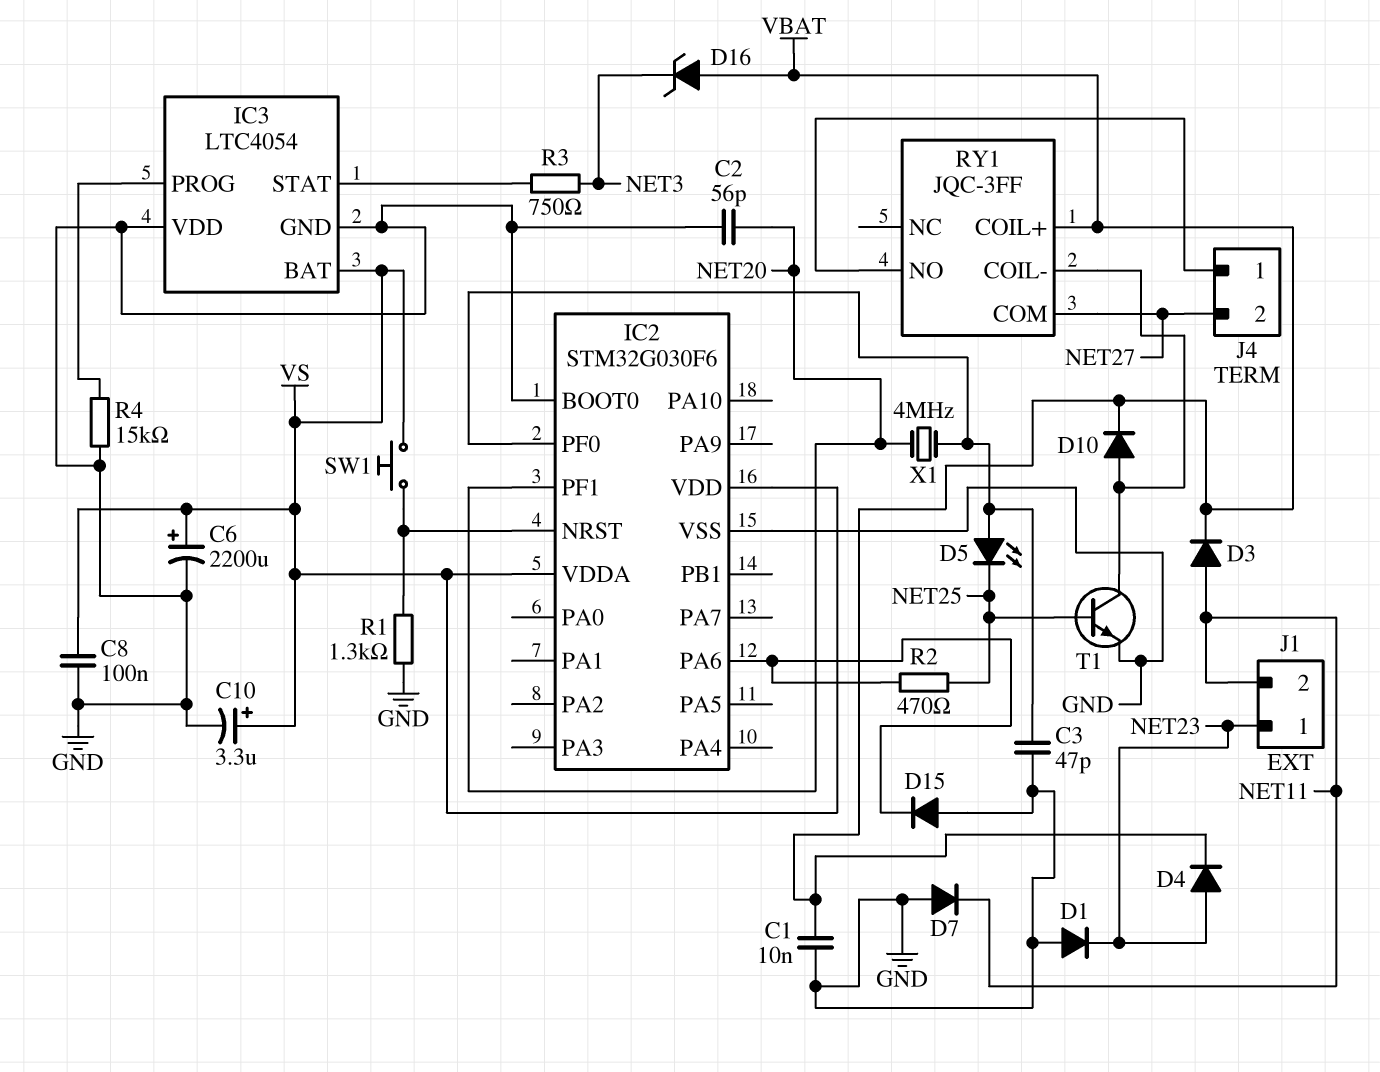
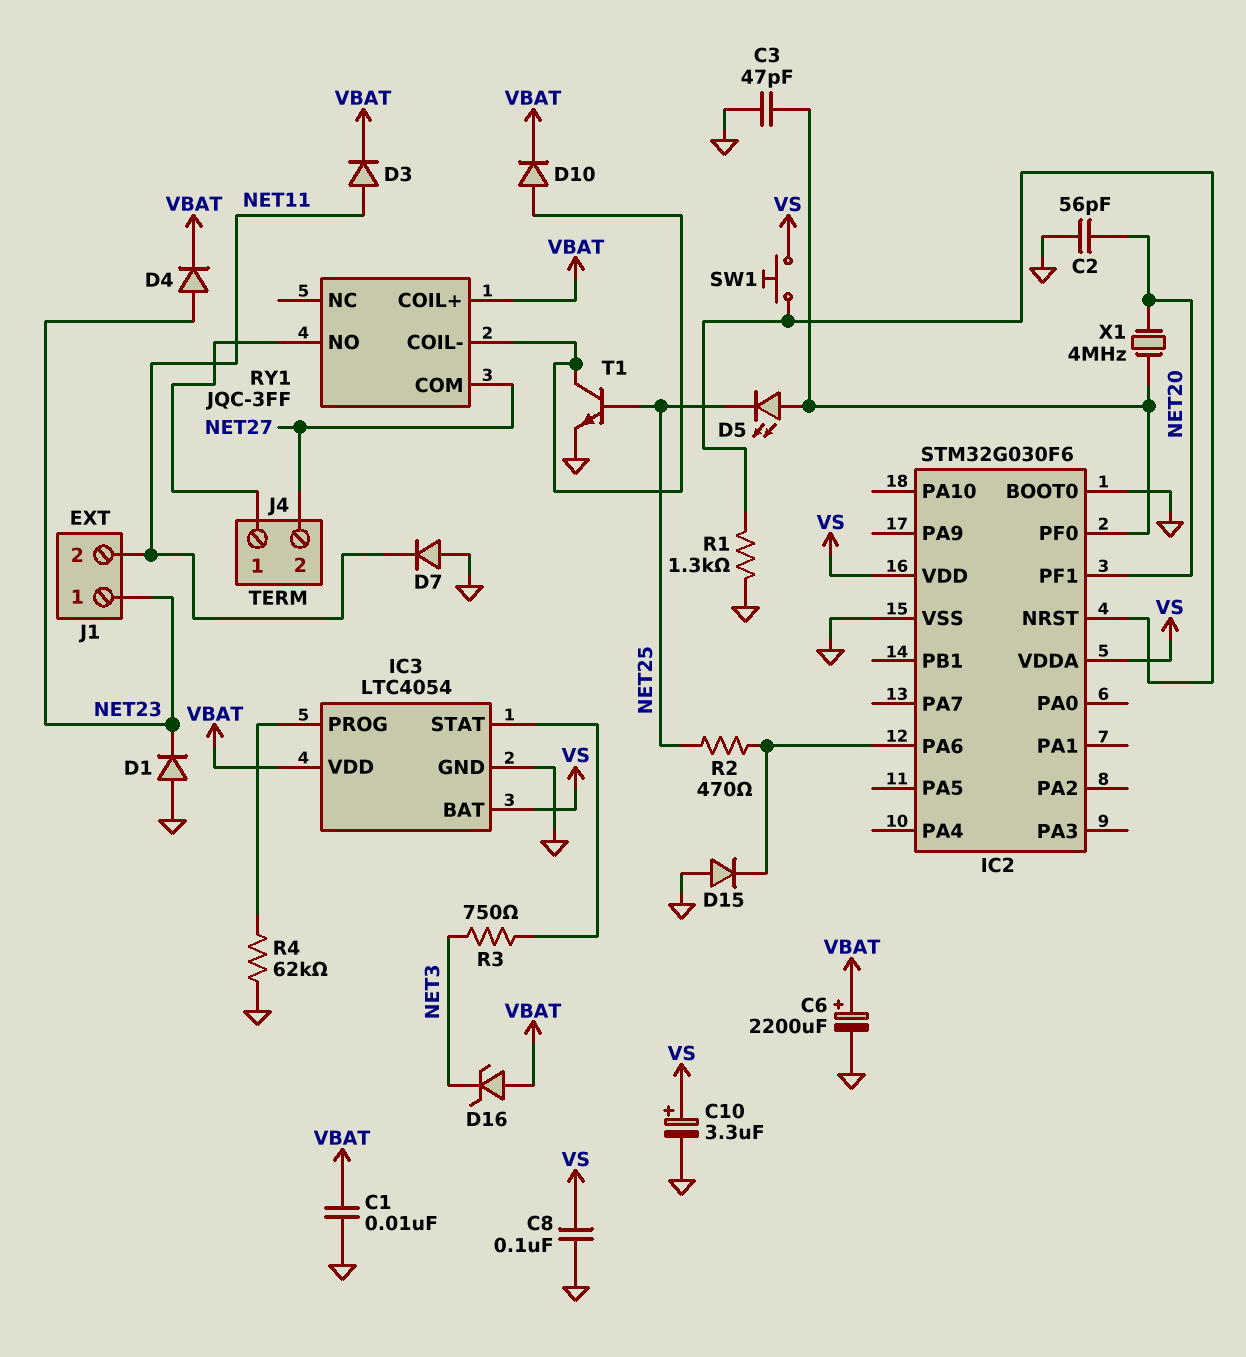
C6: 2200uF (plus VS, minus GND) -> 2200uF (plus VBAT, minus GND)
IC3 pin VDD: GND -> VBAT
R4: 15k (GND, IC3/PROG) -> 62k (GND, IC3/PROG)

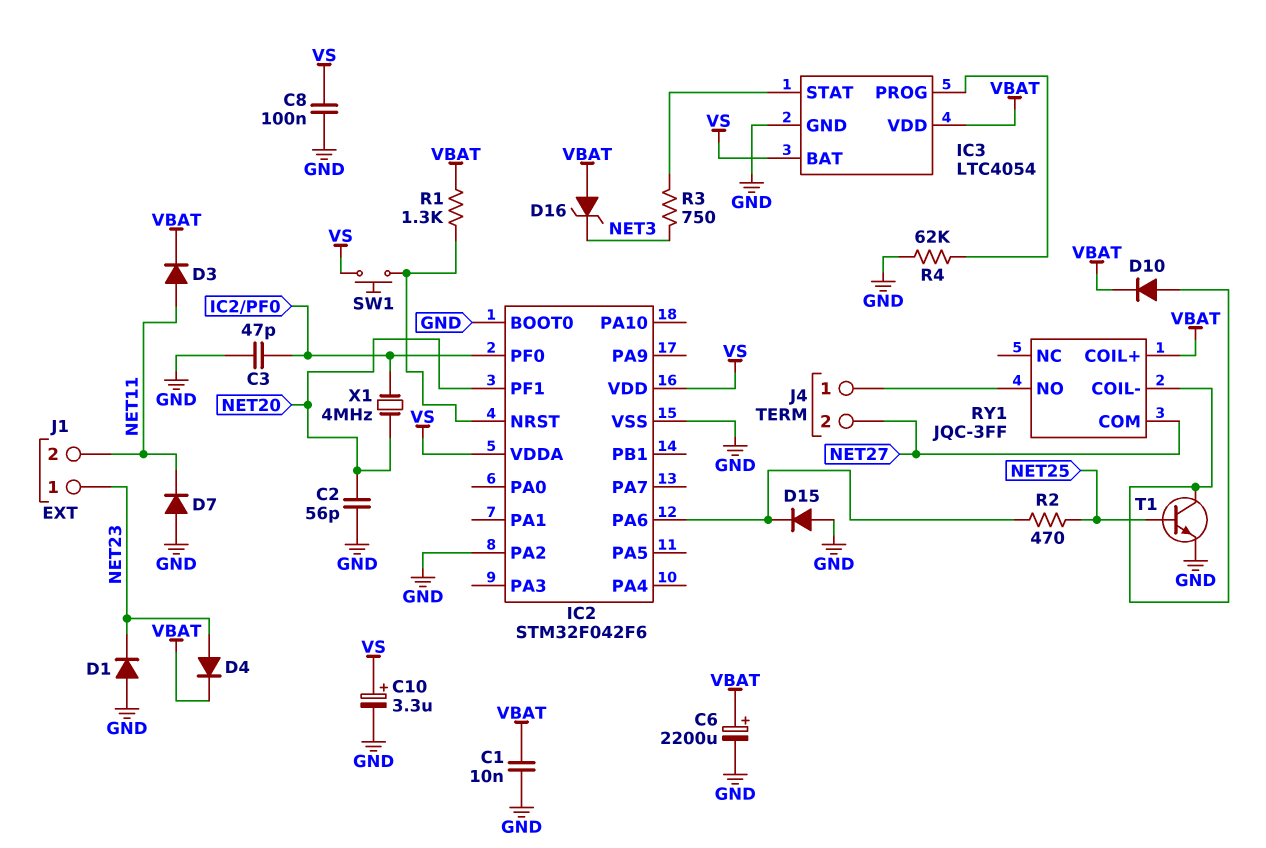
D5: LED (A IC2/PF0, K NET25) -> none
IC2: STM32G030F6 -> STM32F042F6
IC2 pin PA2: none -> GND
R1: 1.3k (GND, IC2/NRST) -> 1.3k (IC2/NRST, VBAT)

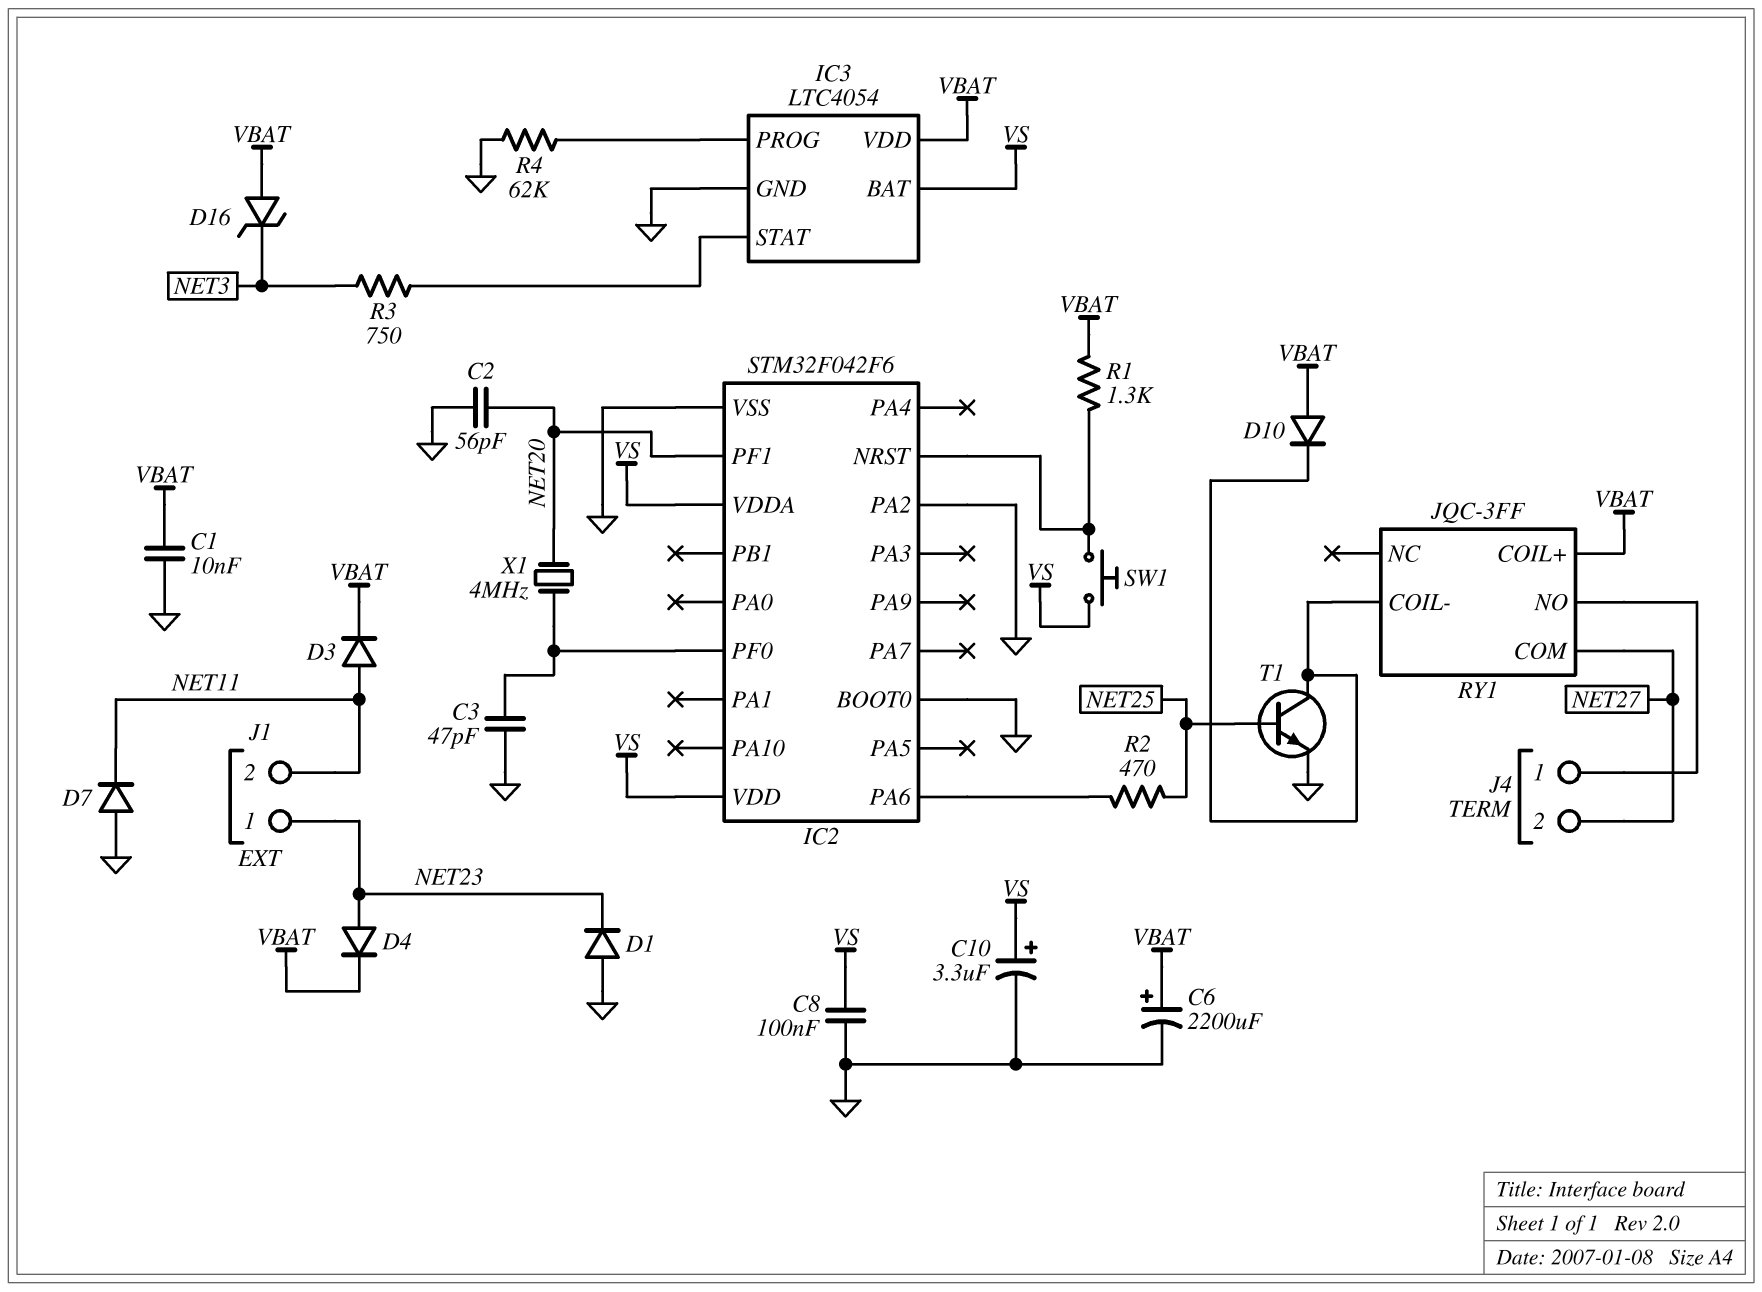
D10: diode (A RY1/COIL-, K VBAT) -> diode (A VBAT, K RY1/COIL-)
D15: diode (A GND, K IC2/PA6) -> none

